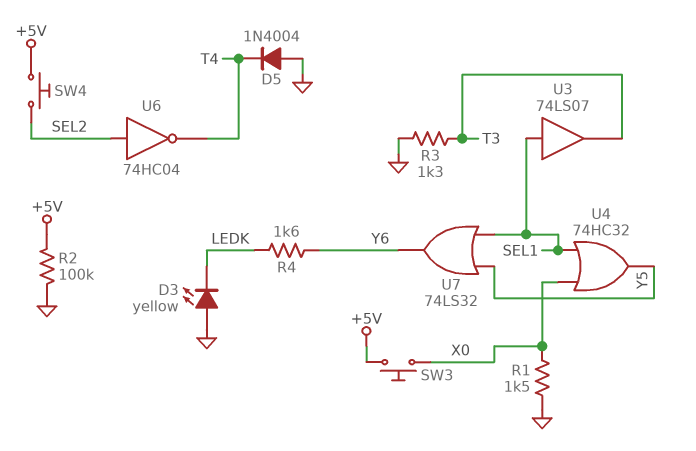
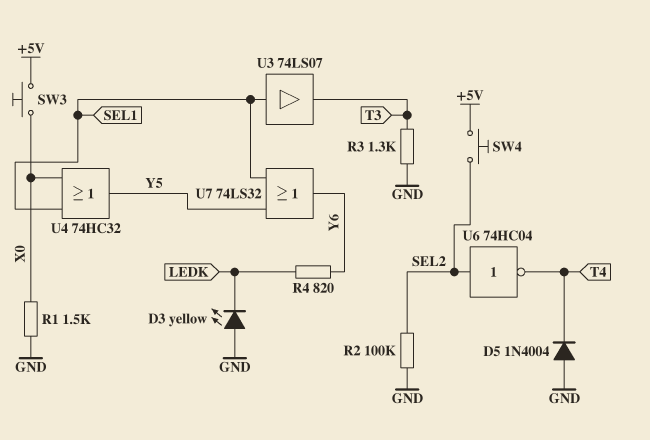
R2: 100k (+5V, GND) -> 100k (GND, SEL2)
R4: 1.6k (LEDK, Y6) -> 820 (LEDK, Y6)

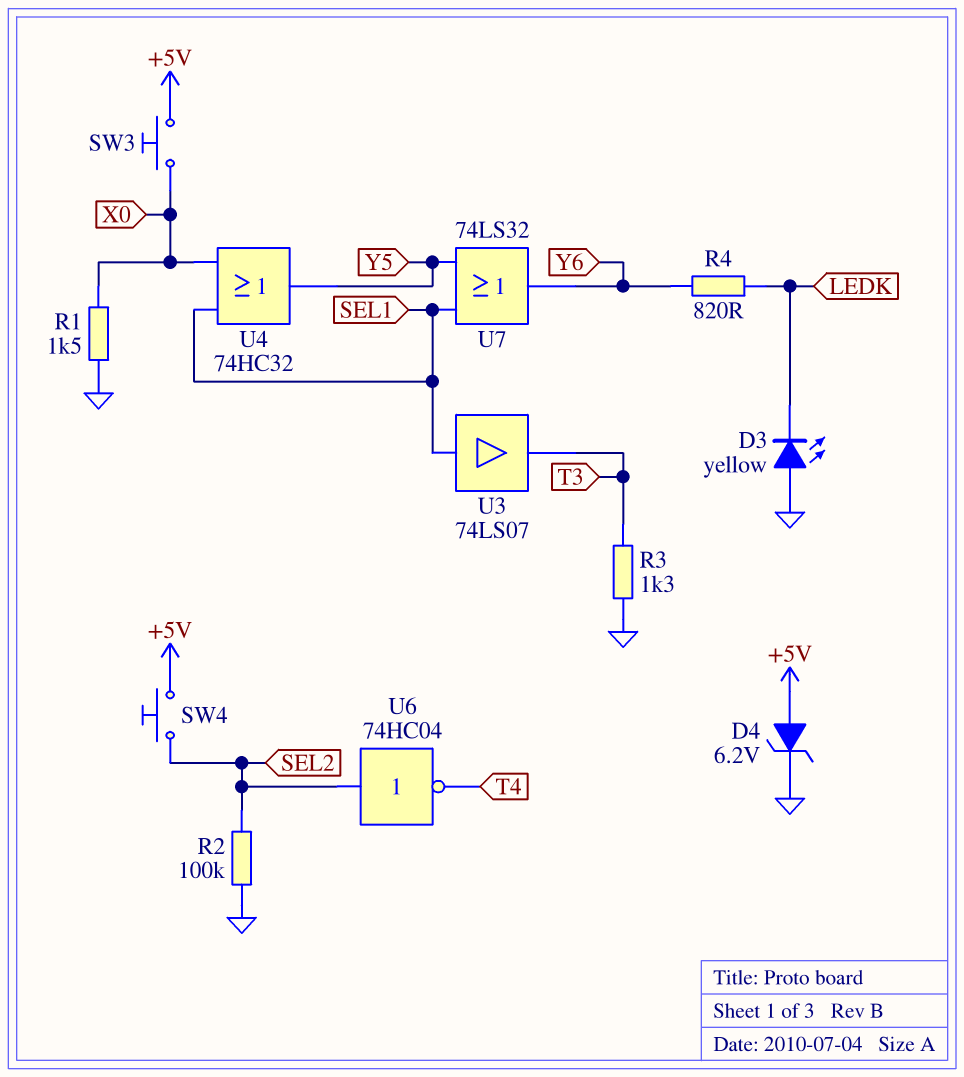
D4: none -> zener 6.2V (A +5V, K GND)
D5: diode 1N4004 (A GND, K T4) -> none

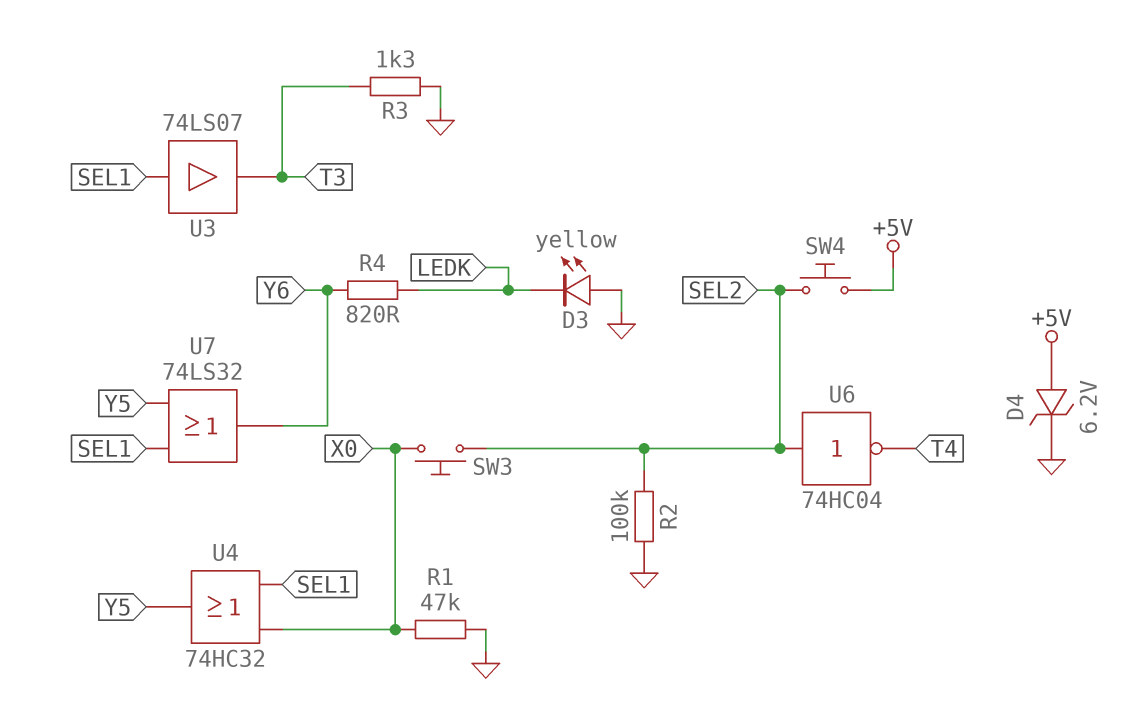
R1: 1.5k (GND, X0) -> 47k (GND, X0)
SW3: button (+5V, X0) -> button (SEL2, X0)

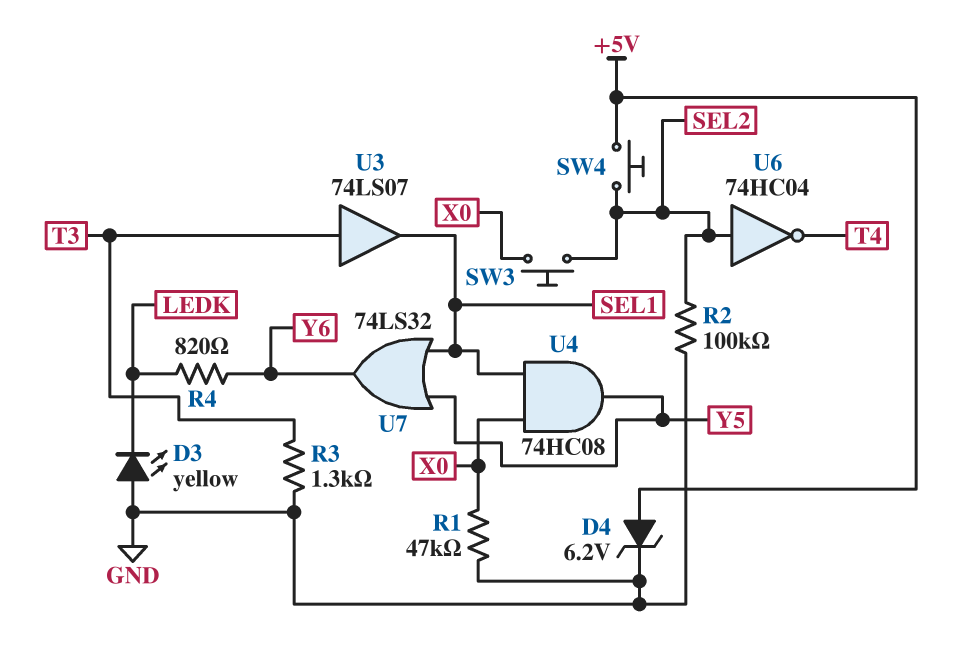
U3: buffer 74LS07 (in SEL1, out T3) -> buffer 74LS07 (in T3, out SEL1)
U4: OR 74HC32 (in SEL1, in X0, out Y5) -> AND 74HC08 (in SEL1, in X0, out Y5)

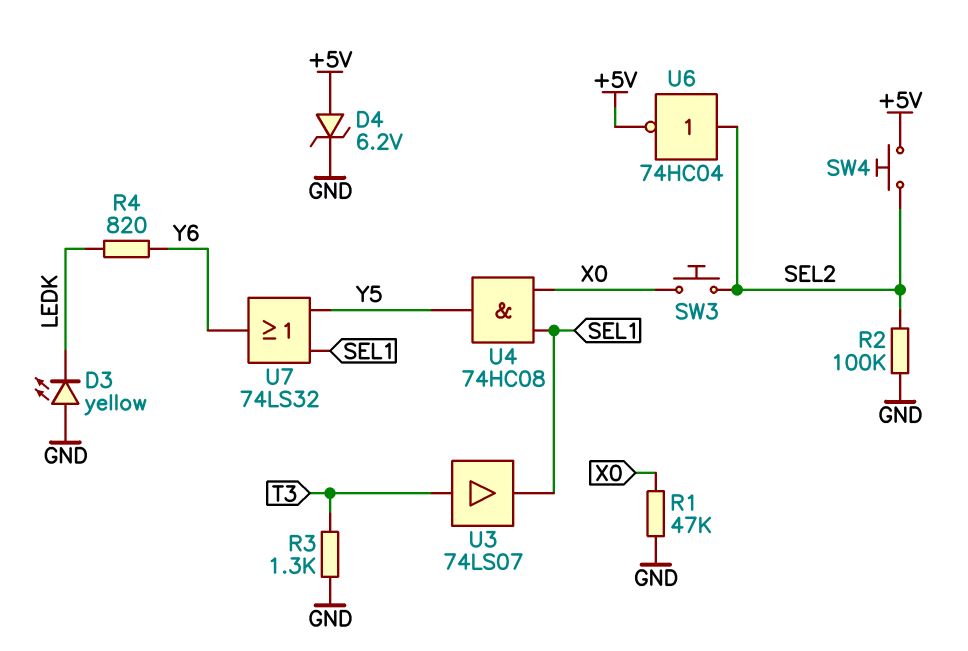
U6: NOT 74HC04 (in SEL2, out T4) -> NOT 74HC04 (in SEL2, out +5V)

